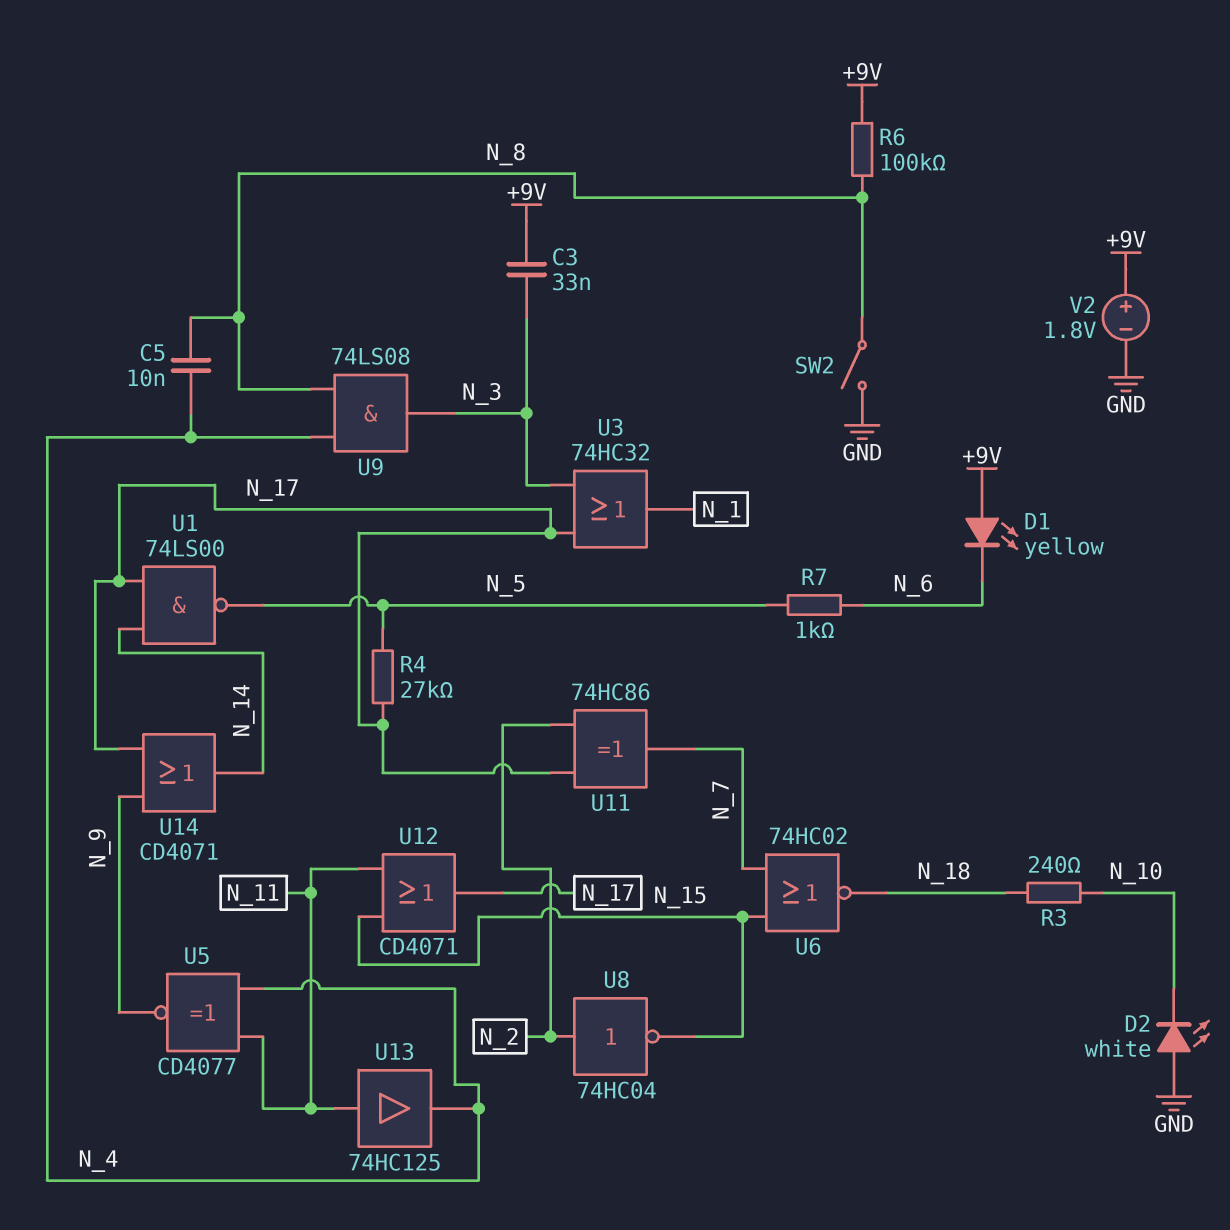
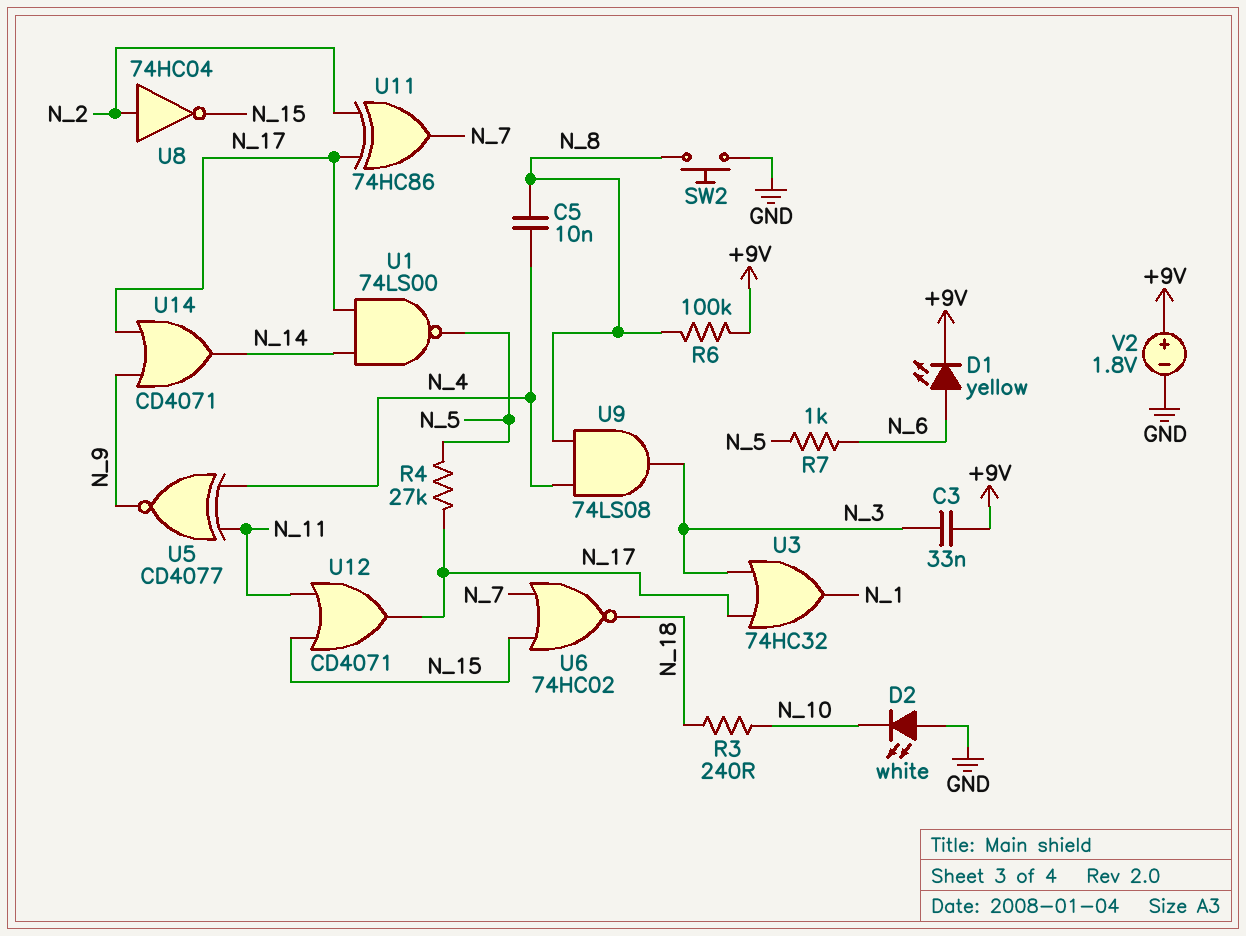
D1: LED yellow (A +9V, K N_6) -> LED yellow (A N_6, K +9V)
SW2: switch (GND, N_8) -> button (GND, N_8)
U13: buffer 74HC125 (in N_11, out N_4) -> none

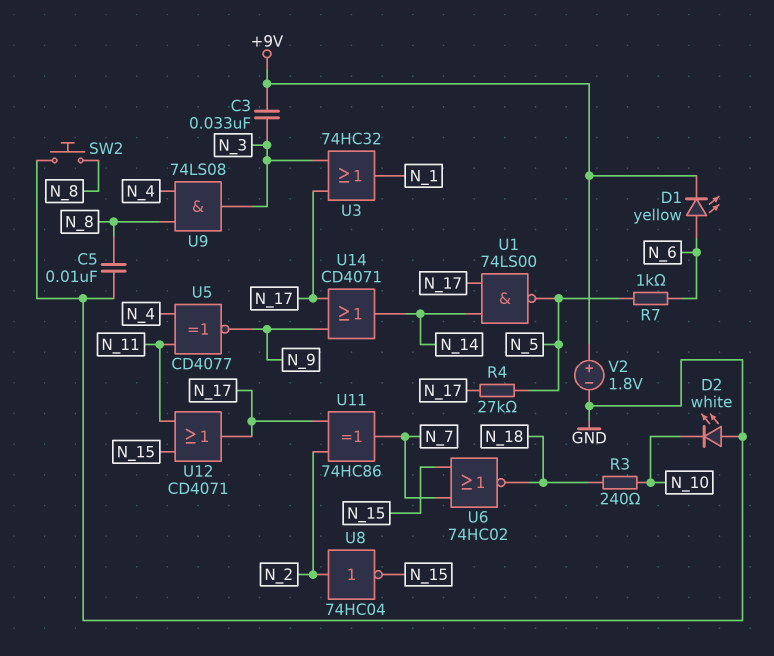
C5: 10nF (N_4, N_8) -> 10nF (GND, N_8)
R6: 100k (+9V, N_8) -> none

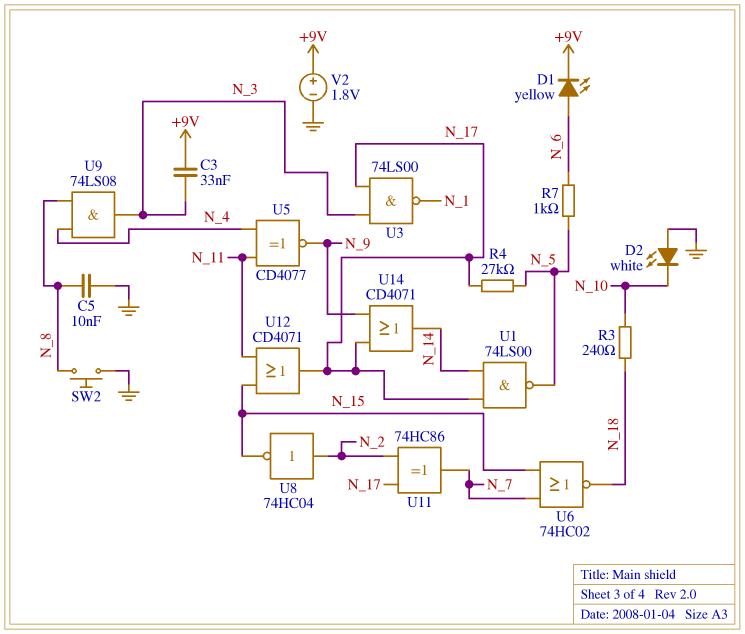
U3: OR 74HC32 (in N_3, in N_17, out N_1) -> NAND 74LS00 (in N_3, in N_17, out N_1)

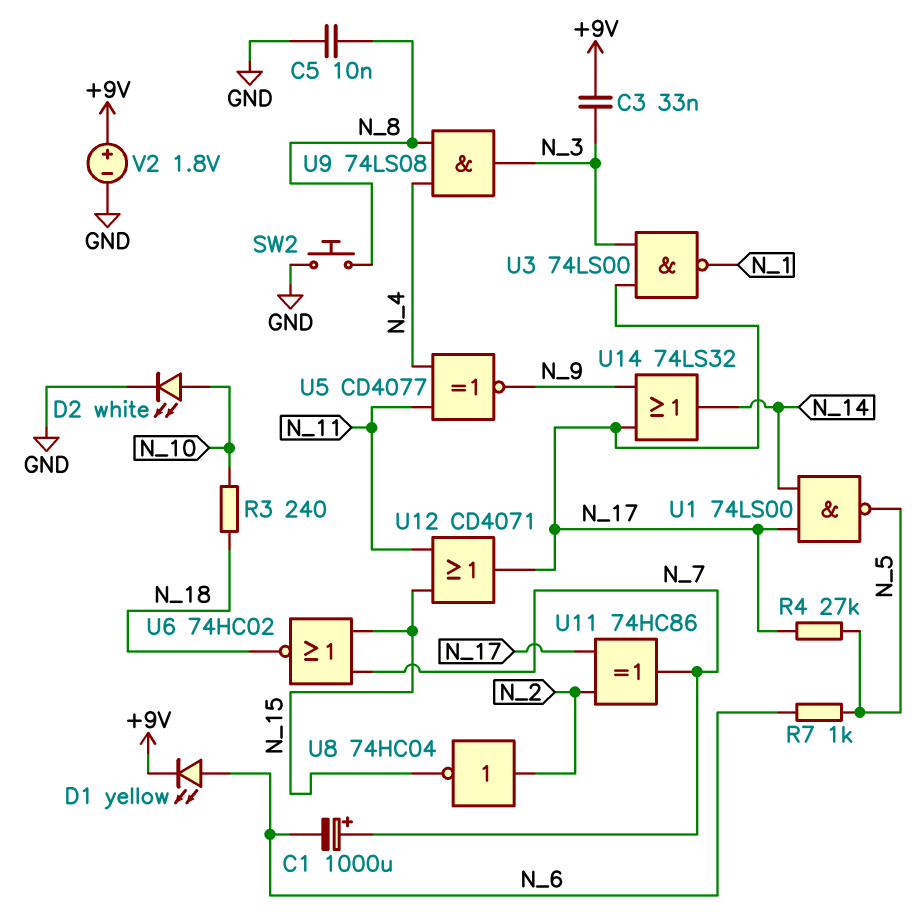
C1: none -> 1000uF (plus N_7, minus N_6)
D2: LED white (A GND, K N_10) -> LED white (A N_10, K GND)
U14: OR CD4071 (in N_9, in N_17, out N_14) -> OR 74LS32 (in N_9, in N_17, out N_14)

